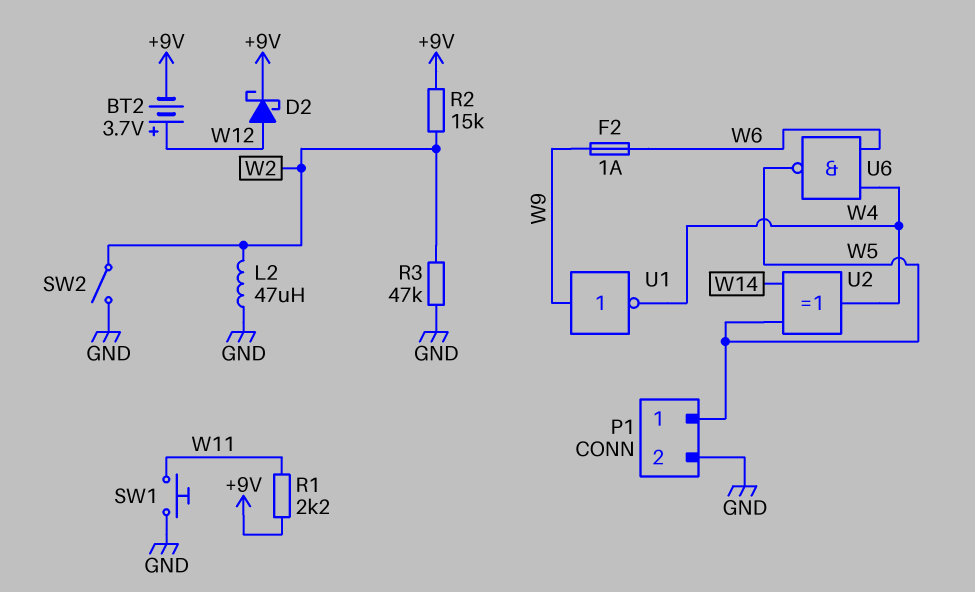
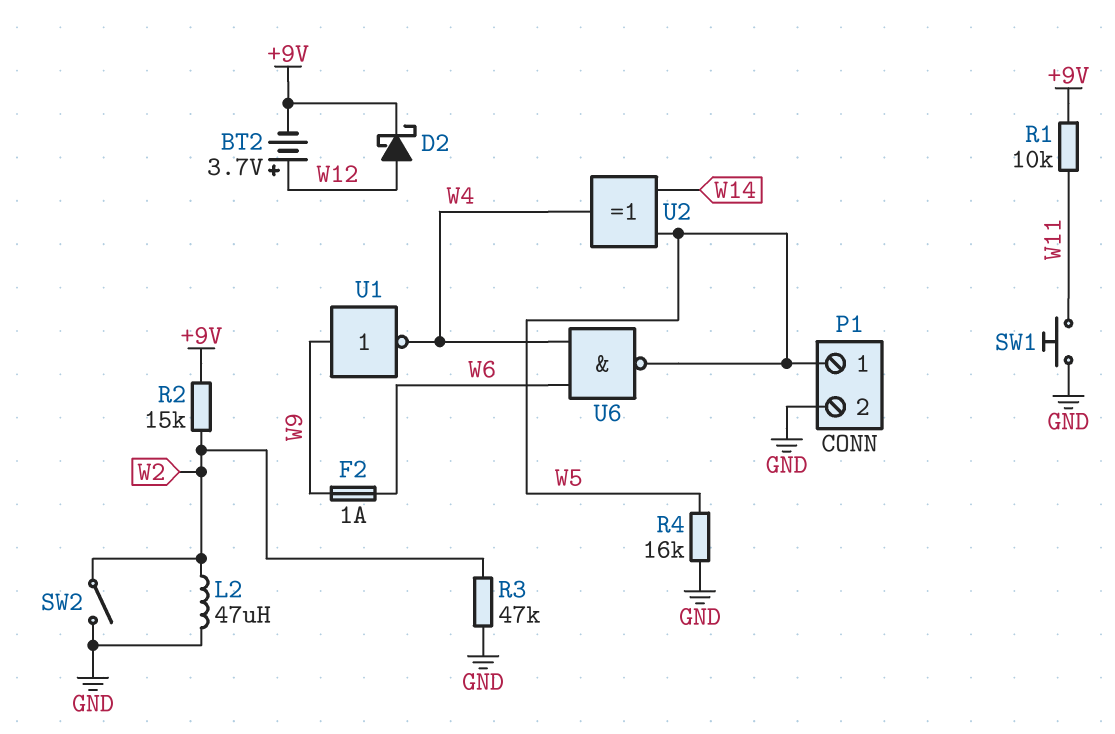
R1: 2.2k (+9V, W11) -> 10k (+9V, W11)
R4: none -> 16k (GND, W5)

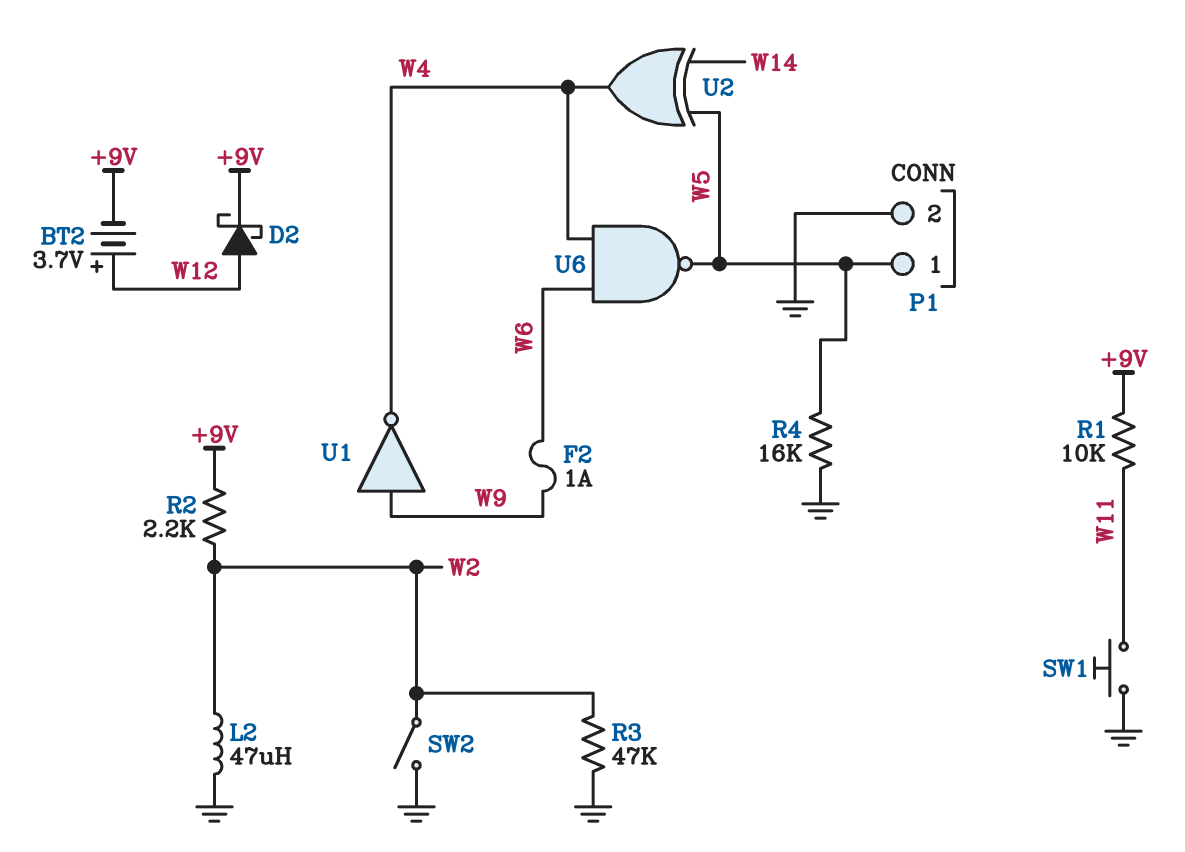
R2: 15k (+9V, W2) -> 2.2k (+9V, W2)

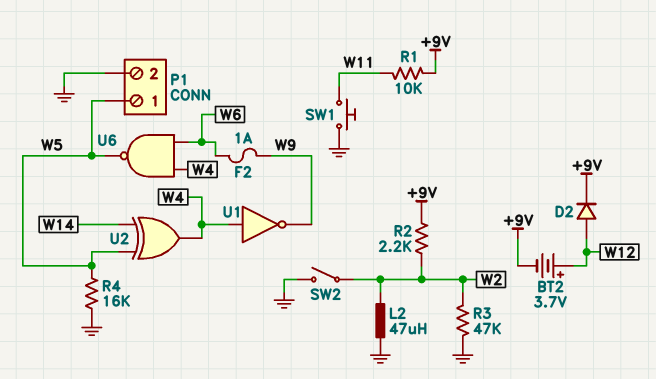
D2: schottky (A W12, K +9V) -> diode (A W12, K +9V)
U1: NOT (in W9, out W4) -> NOT (in W4, out W9)

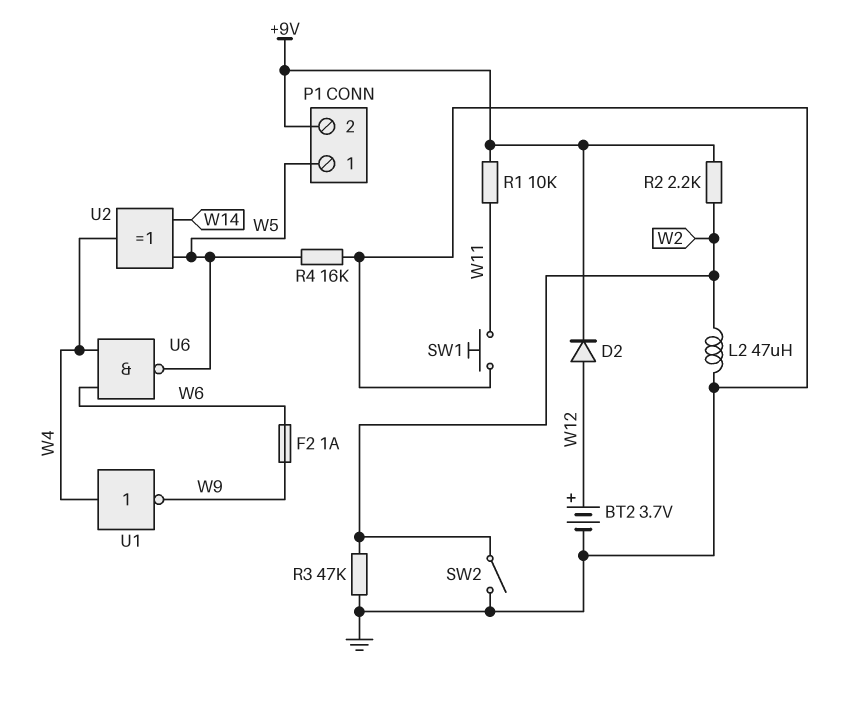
BT2: 3.7V (plus W12, minus +9V) -> 3.7V (plus W12, minus GND)
P1 pin 2: GND -> +9V

